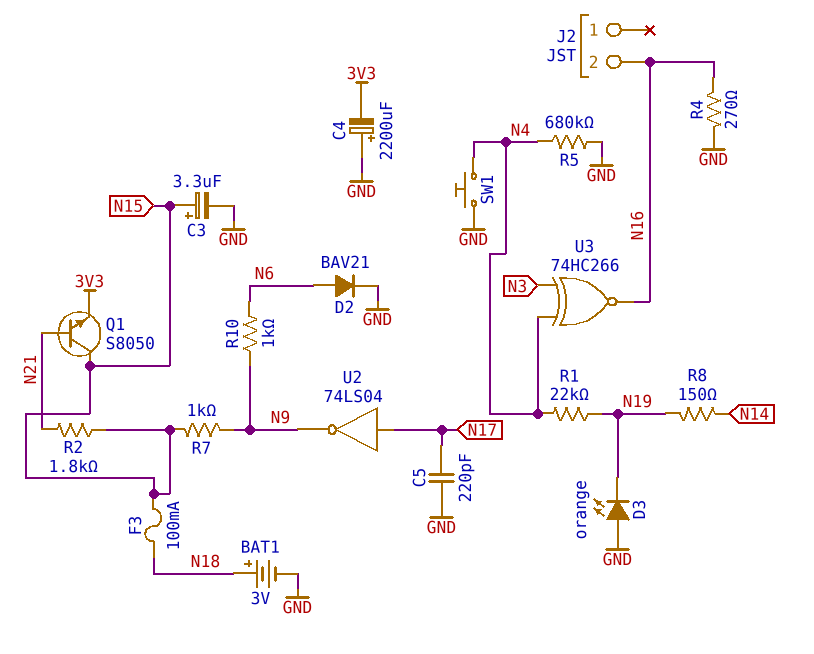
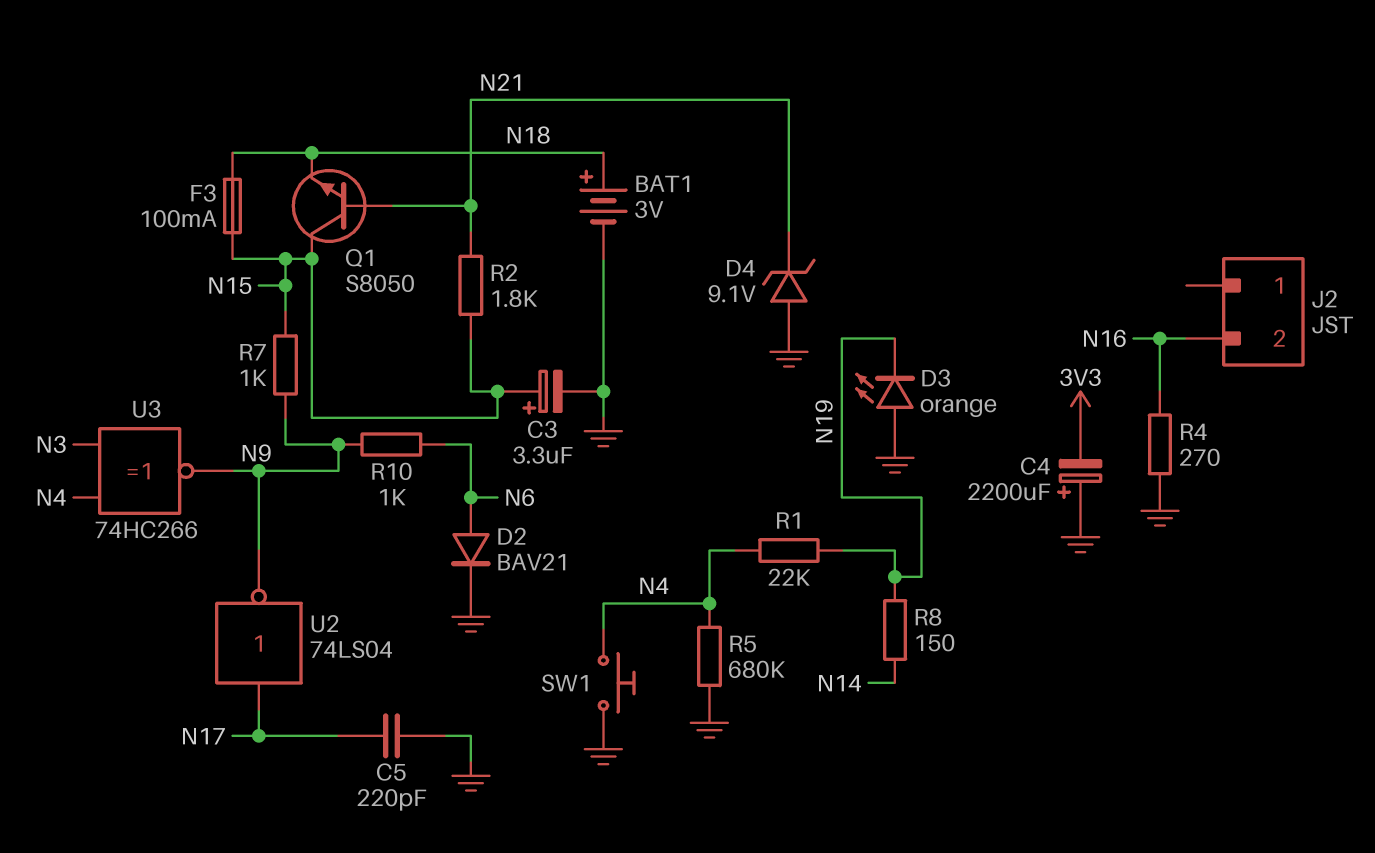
D4: none -> zener 9.1V (A GND, K N21)
Q1: NPN S8050 (B N21, C N15, E 3V3) -> NPN S8050 (B N21, C N15, E N18)
U3: XNOR 74HC266 (in N3, in N4, out N16) -> XNOR 74HC266 (in N3, in N4, out N9)

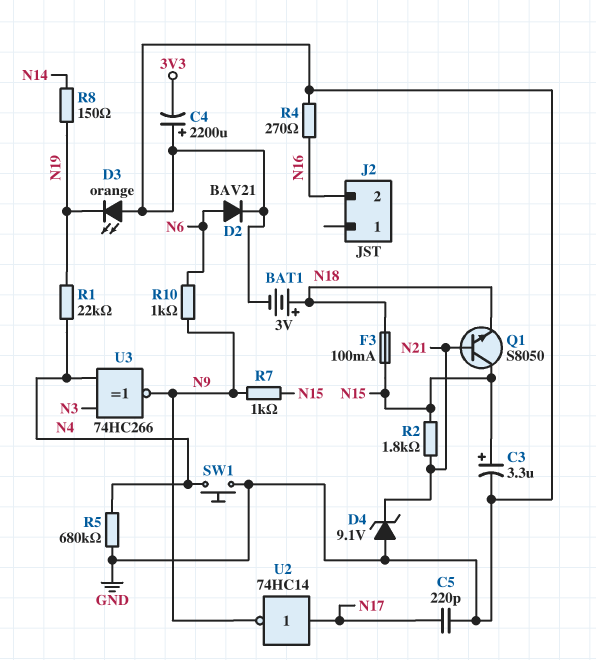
U2: NOT 74LS04 (in N17, out N9) -> NOT 74HC14 (in N17, out N9)

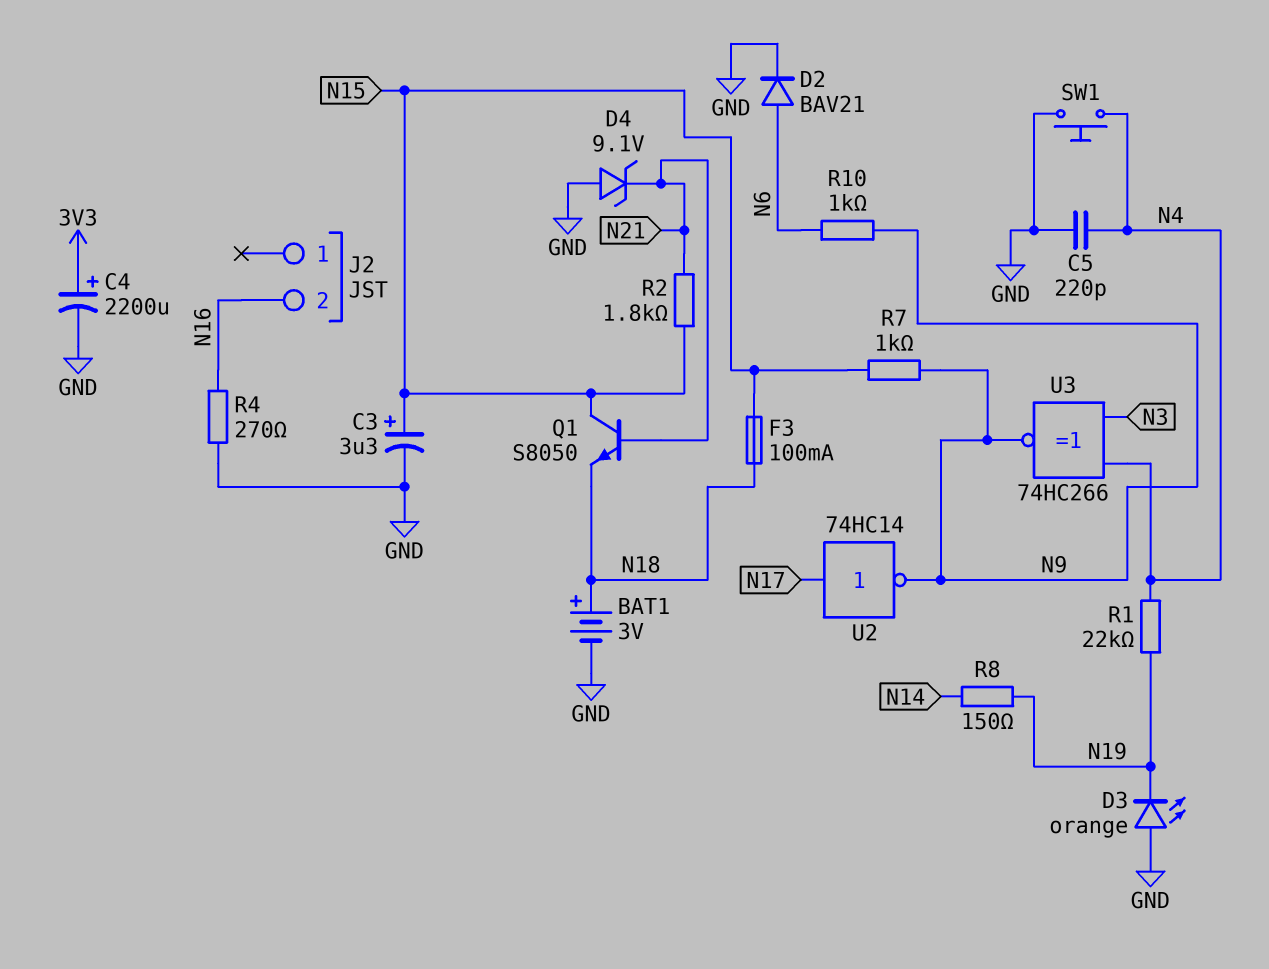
C4: 2200uF (plus GND, minus 3V3) -> 2200uF (plus 3V3, minus GND)
C5: 220pF (GND, N17) -> 220pF (GND, N4)
R5: 680k (GND, N4) -> none

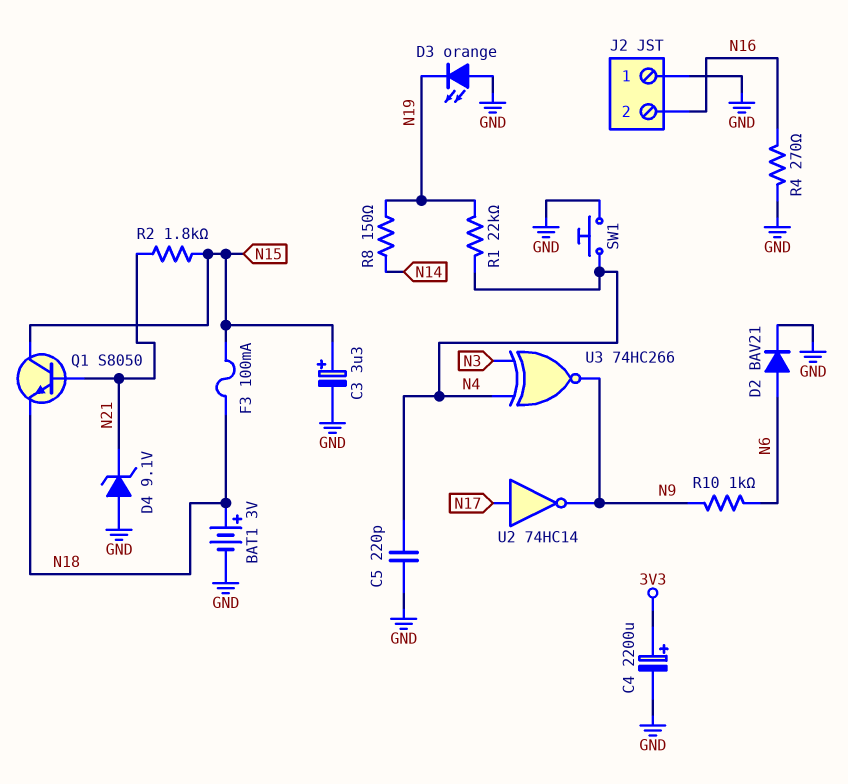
J2 pin 1: none -> GND
R7: 1k (N9, N15) -> none

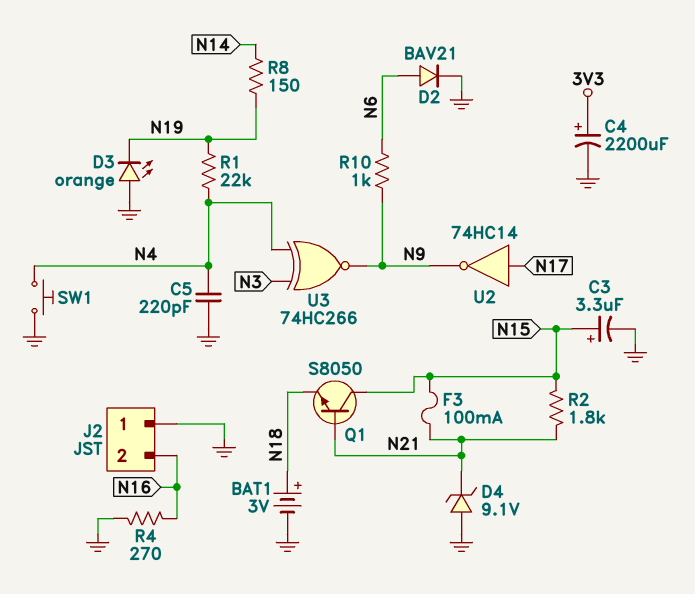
F3: 100mA (N15, N18) -> 100mA (N15, N21)

